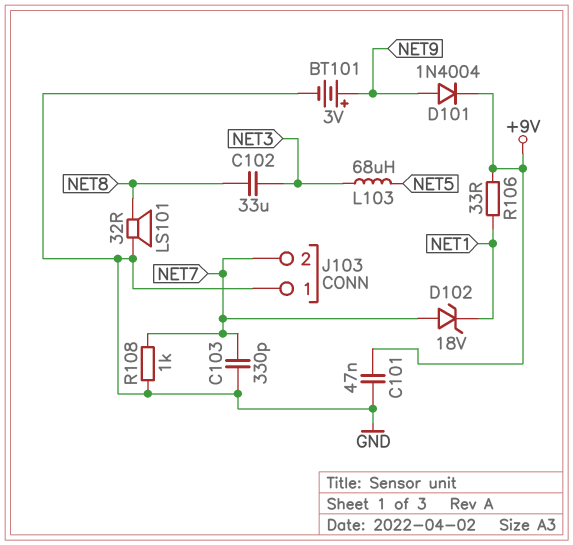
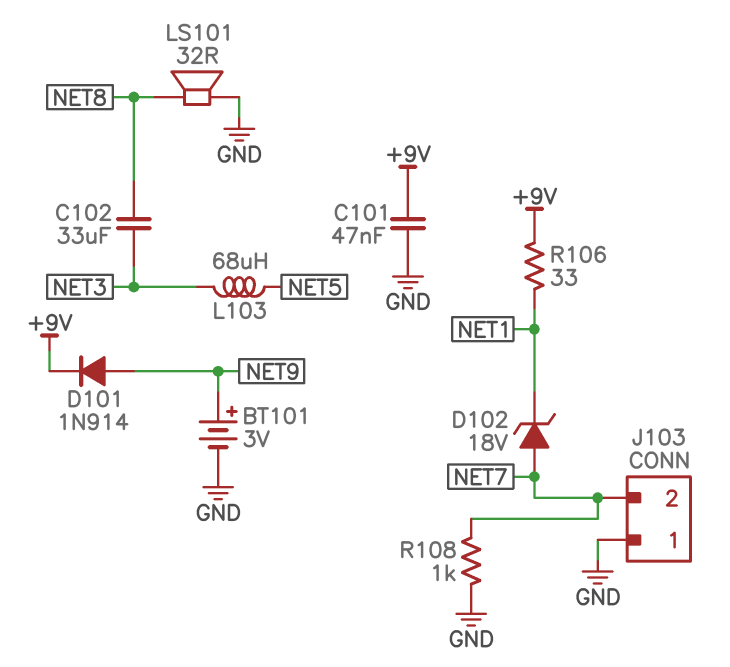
C103: 330pF (GND, NET7) -> none
D101: diode 1N4004 (A NET9, K +9V) -> diode 1N914 (A NET9, K +9V)

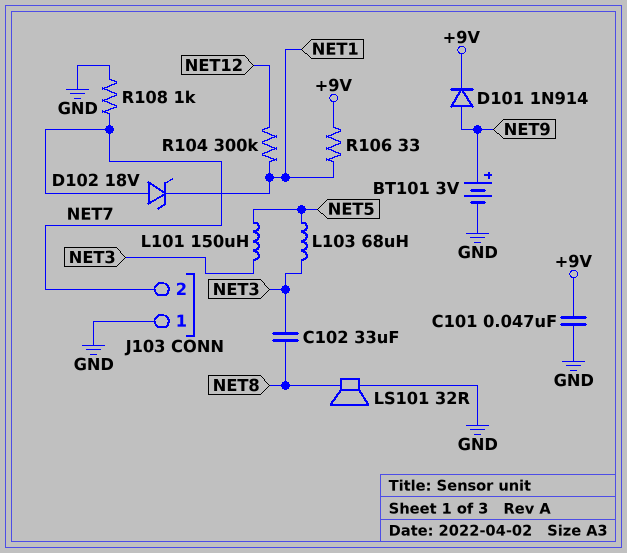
L101: none -> 150uH (NET3, NET5)
R104: none -> 300k (NET1, NET12)

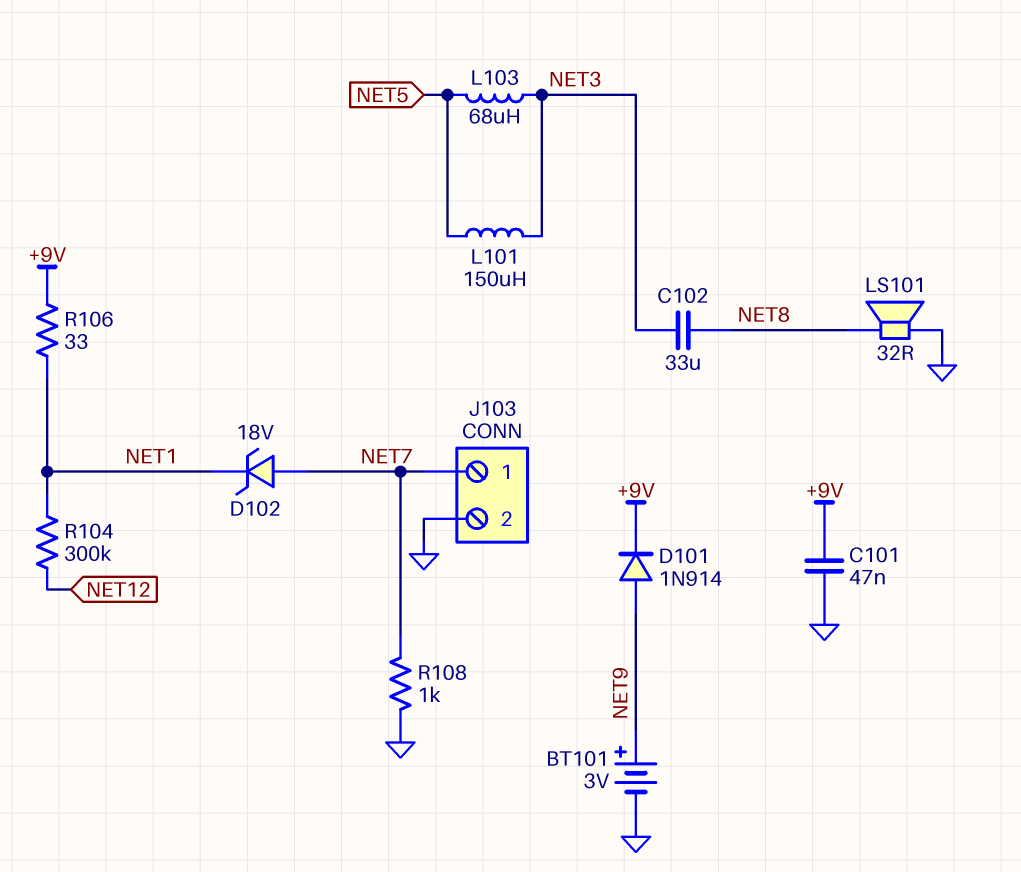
J103 pin 1: GND -> NET7
J103 pin 2: NET7 -> GND

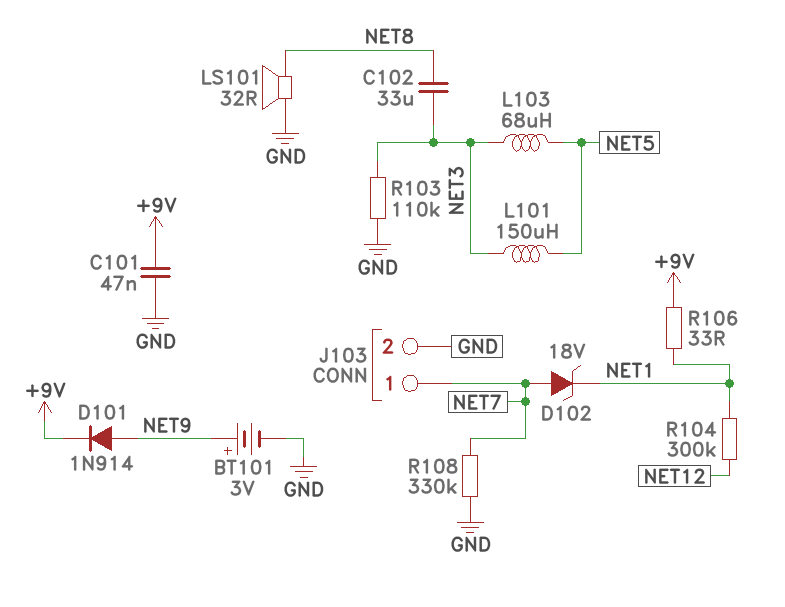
R103: none -> 110k (GND, NET3)
R108: 1k (GND, NET7) -> 330k (GND, NET7)

